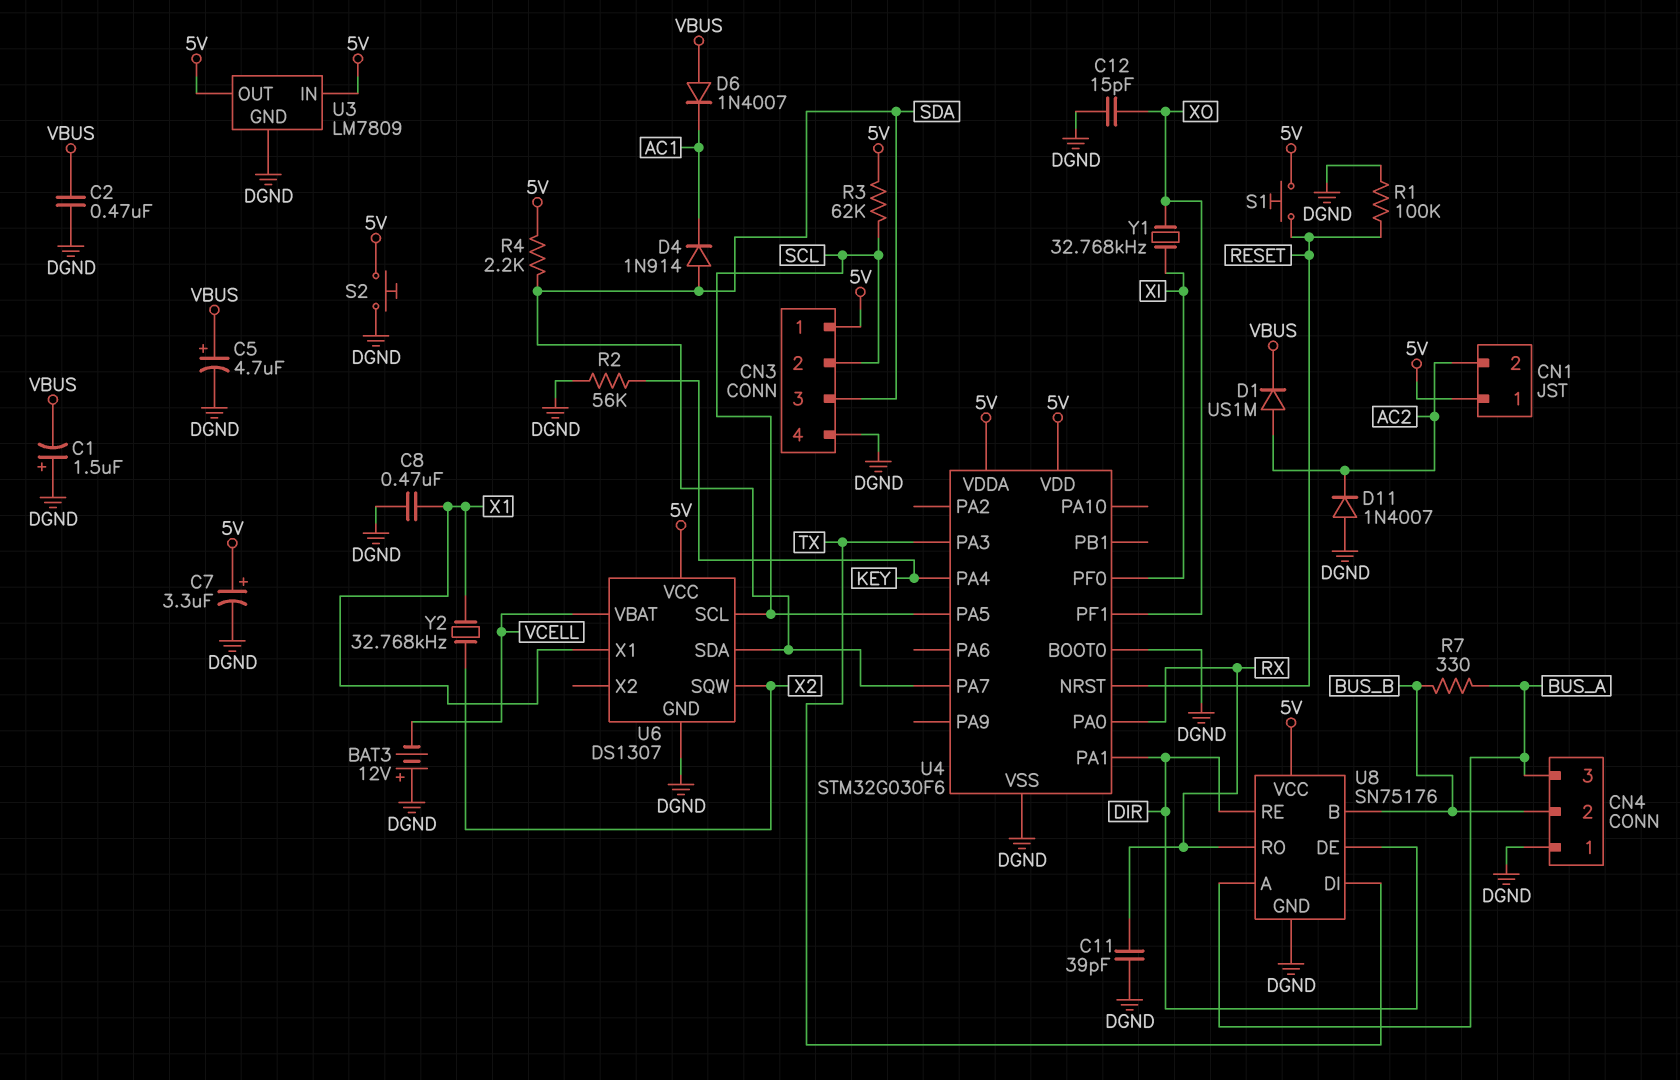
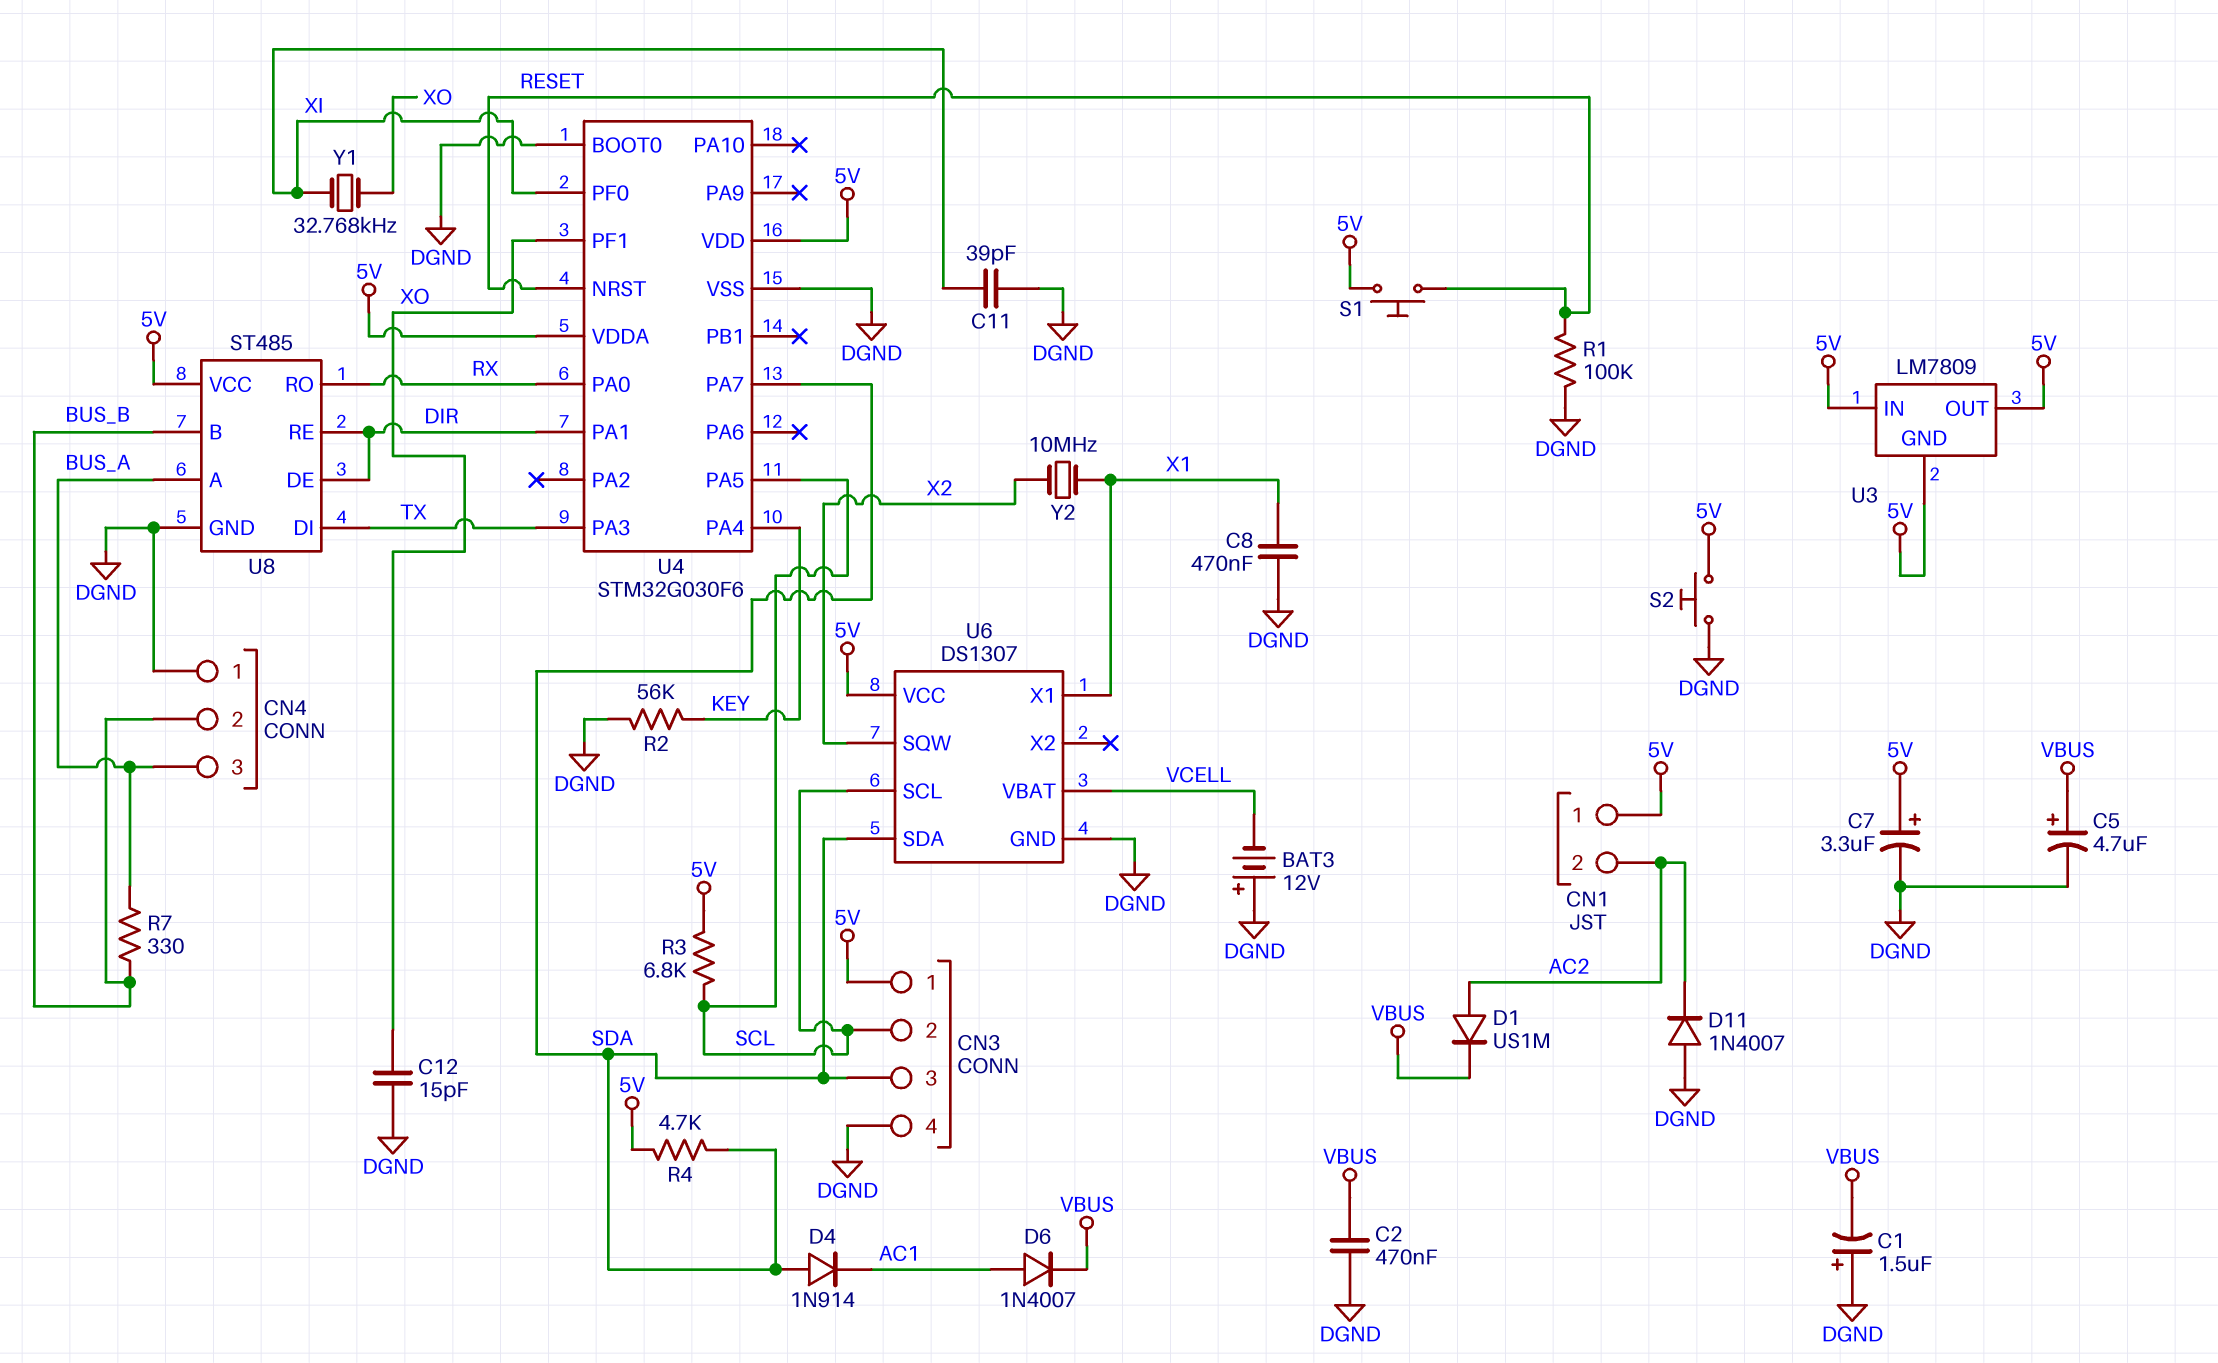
C11: 39pF (DGND, RX) -> 39pF (DGND, XI)
D6: diode 1N4007 (A VBUS, K AC1) -> diode 1N4007 (A AC1, K VBUS)
R3: 62k (5V, SCL) -> 6.8k (5V, SCL)
R4: 2.2k (5V, SDA) -> 4.7k (5V, SDA)
U3 pin GND: DGND -> 5V
U8: SN75176 -> ST485
Y2: 32.768kHz (X1, X2) -> 10MHz (X1, X2)

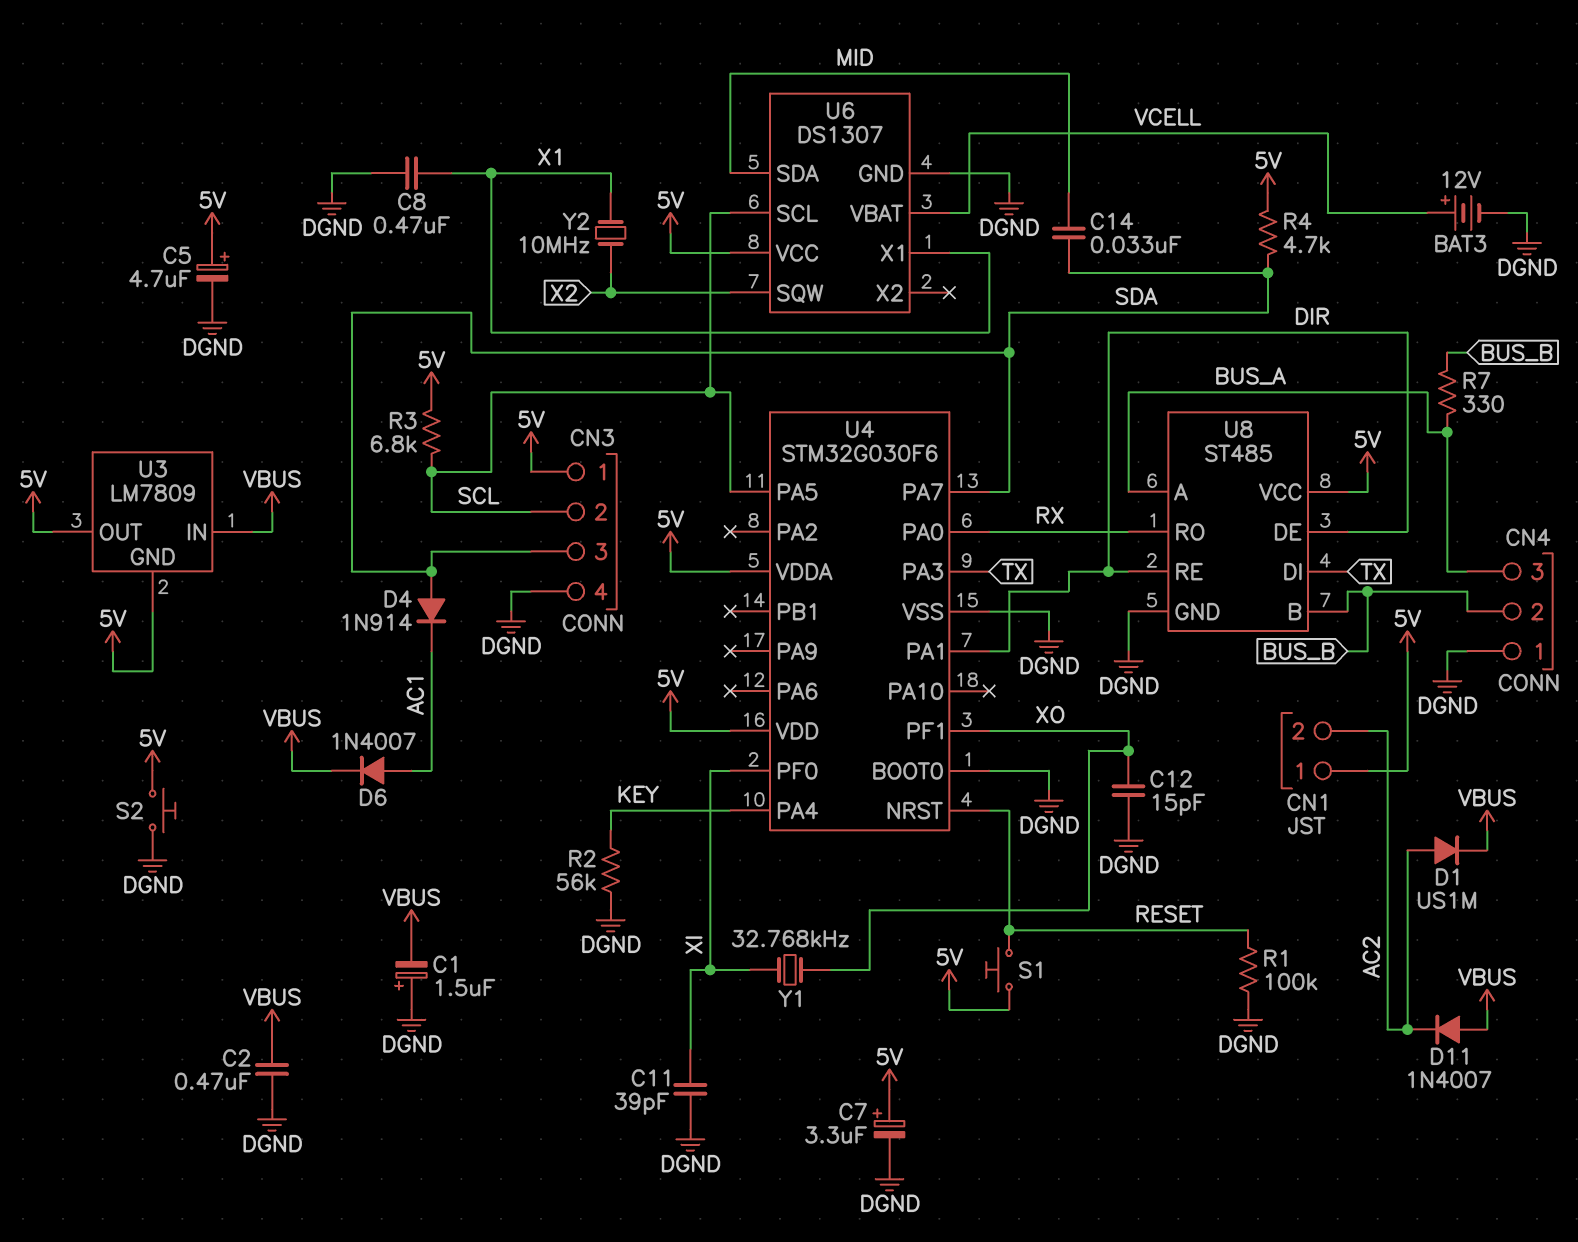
BAT3: 12V (plus DGND, minus VCELL) -> 12V (plus VCELL, minus DGND)
C5: 4.7uF (plus VBUS, minus DGND) -> 4.7uF (plus 5V, minus DGND)
C14: none -> 33nF (MID, SDA)
D11: diode 1N4007 (A DGND, K AC2) -> diode 1N4007 (A VBUS, K AC2)
U3 pin IN: 5V -> VBUS
U6 pin SDA: SDA -> MID

